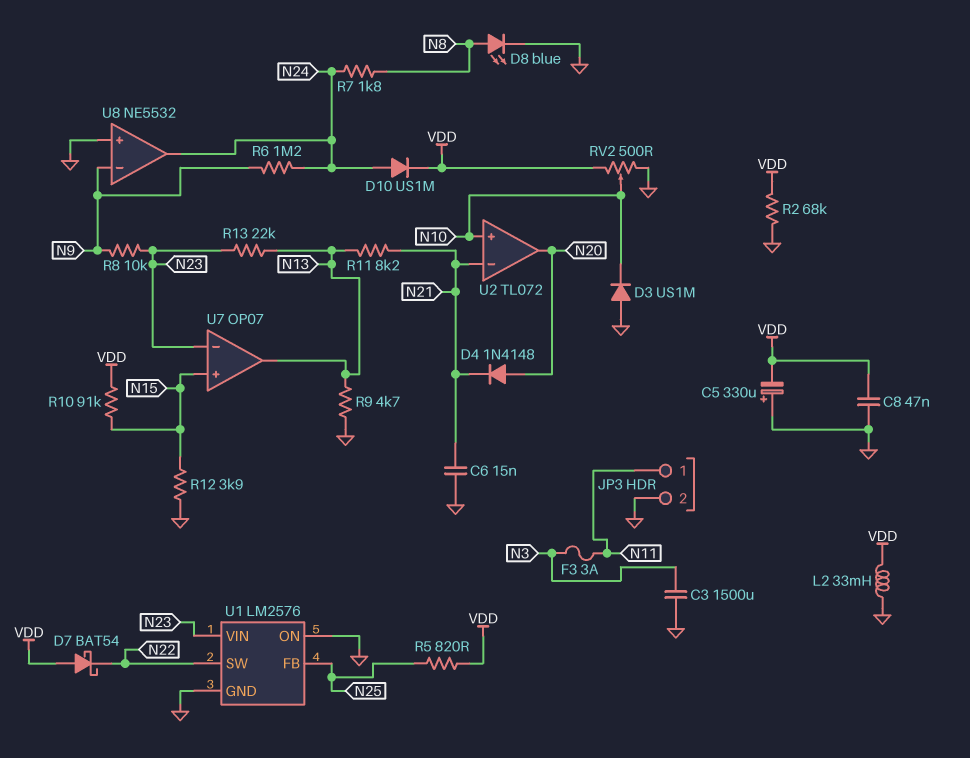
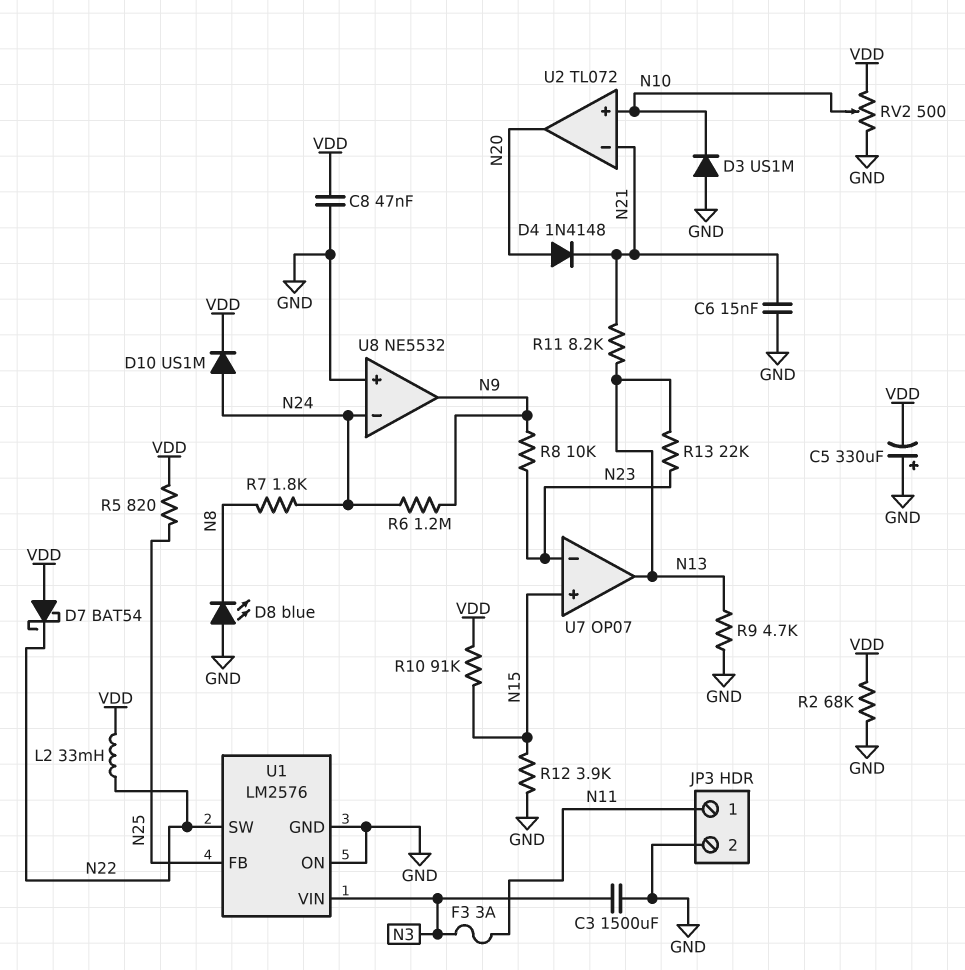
D8: LED blue (A N8, K GND) -> LED blue (A GND, K N8)
L2: 33mH (GND, VDD) -> 33mH (N22, VDD)
U1 pin VIN: N23 -> N3
U8 pin in-: N9 -> N24
U8 pin out: N24 -> N9

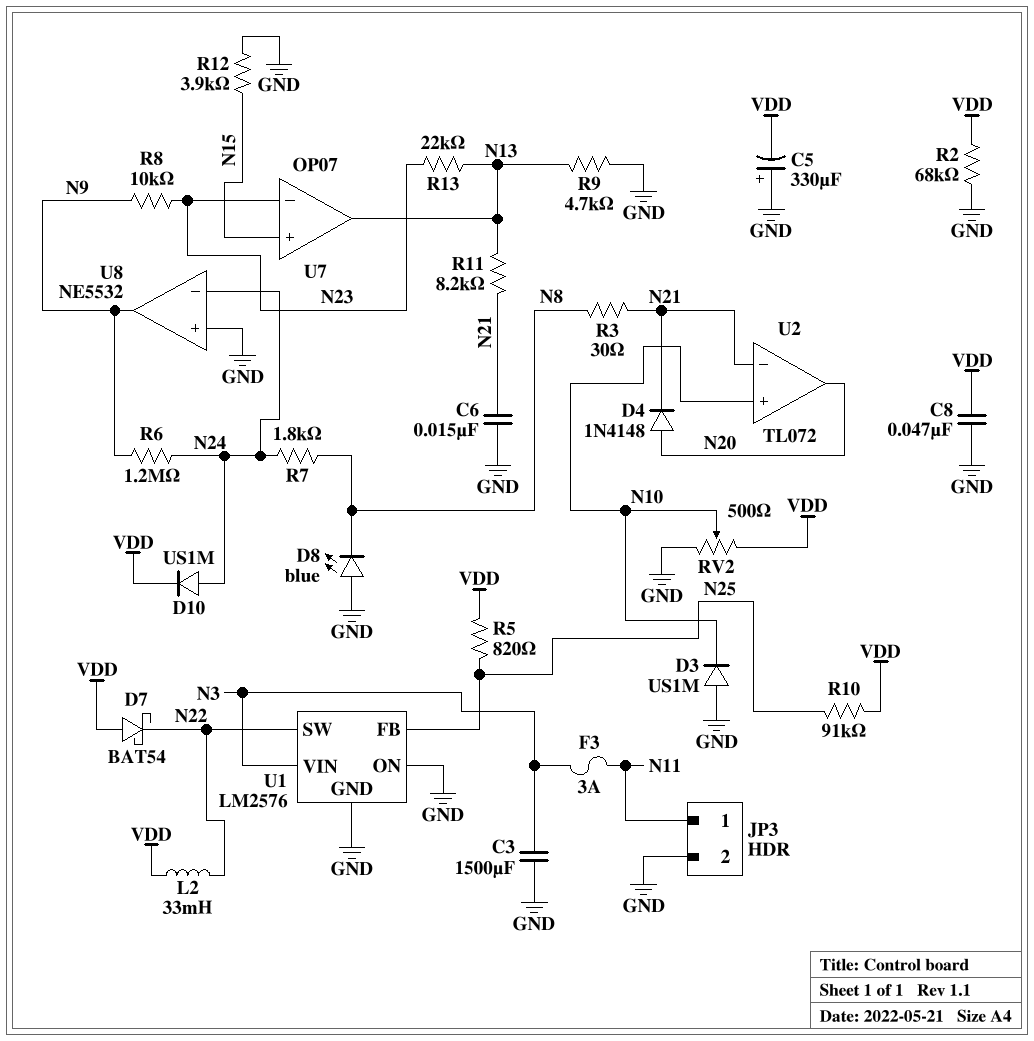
R3: none -> 30 (N8, N21)
R10: 91k (N15, VDD) -> 91k (N25, VDD)

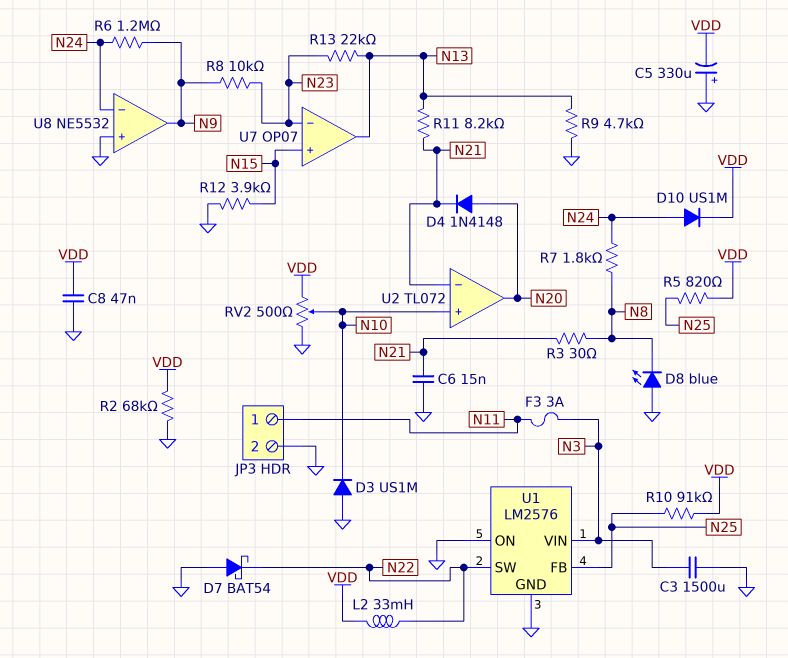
D7: schottky BAT54 (A VDD, K N22) -> schottky BAT54 (A GND, K N22)

